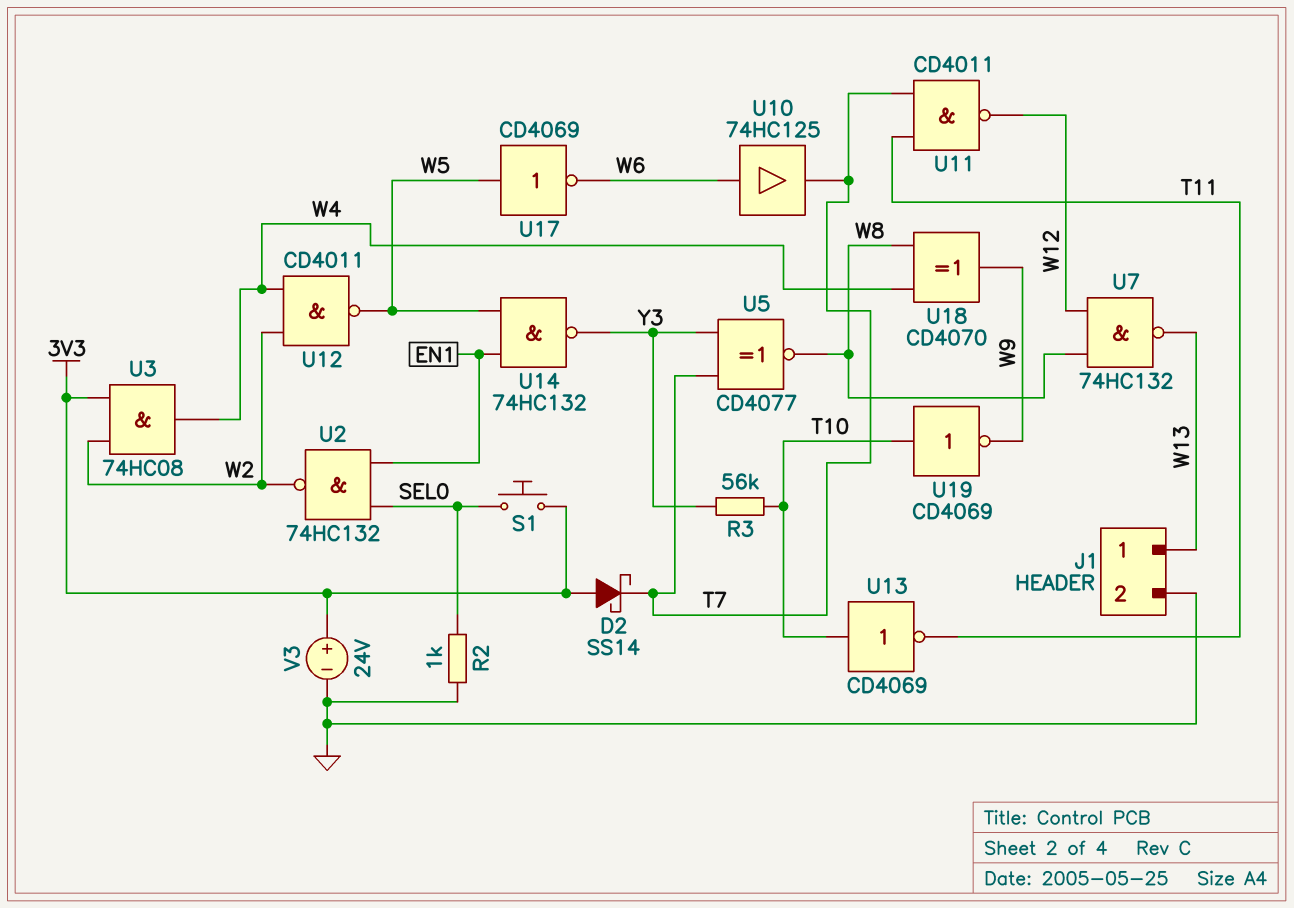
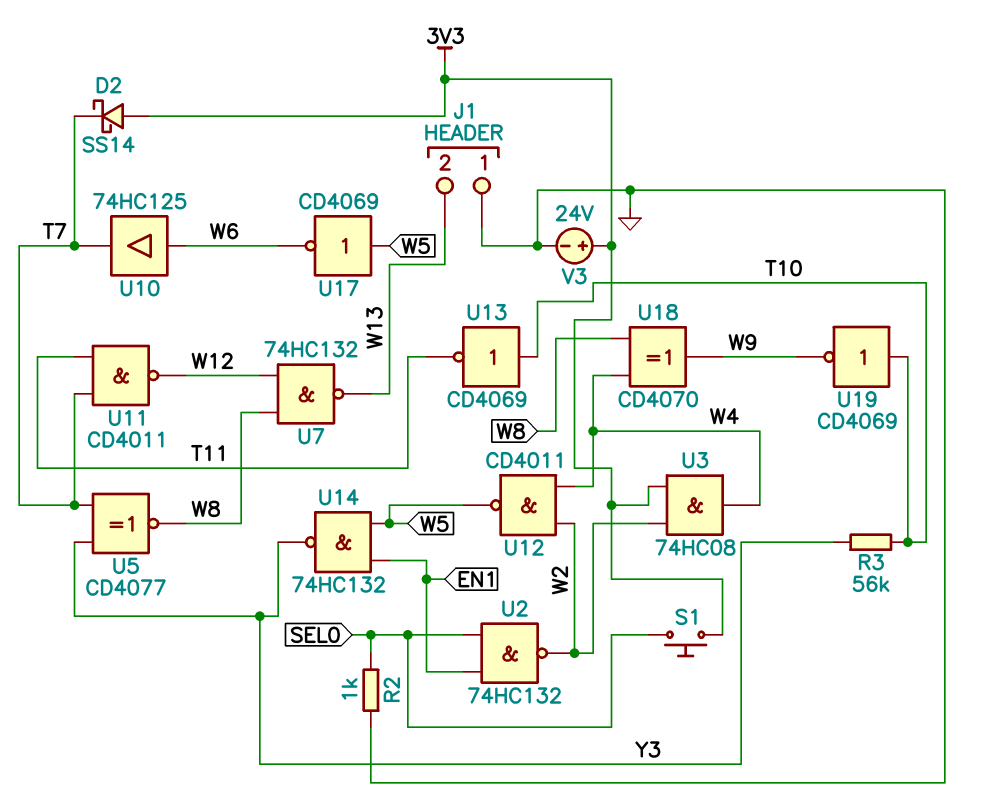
J1 pin 1: W13 -> GND
J1 pin 2: GND -> W13

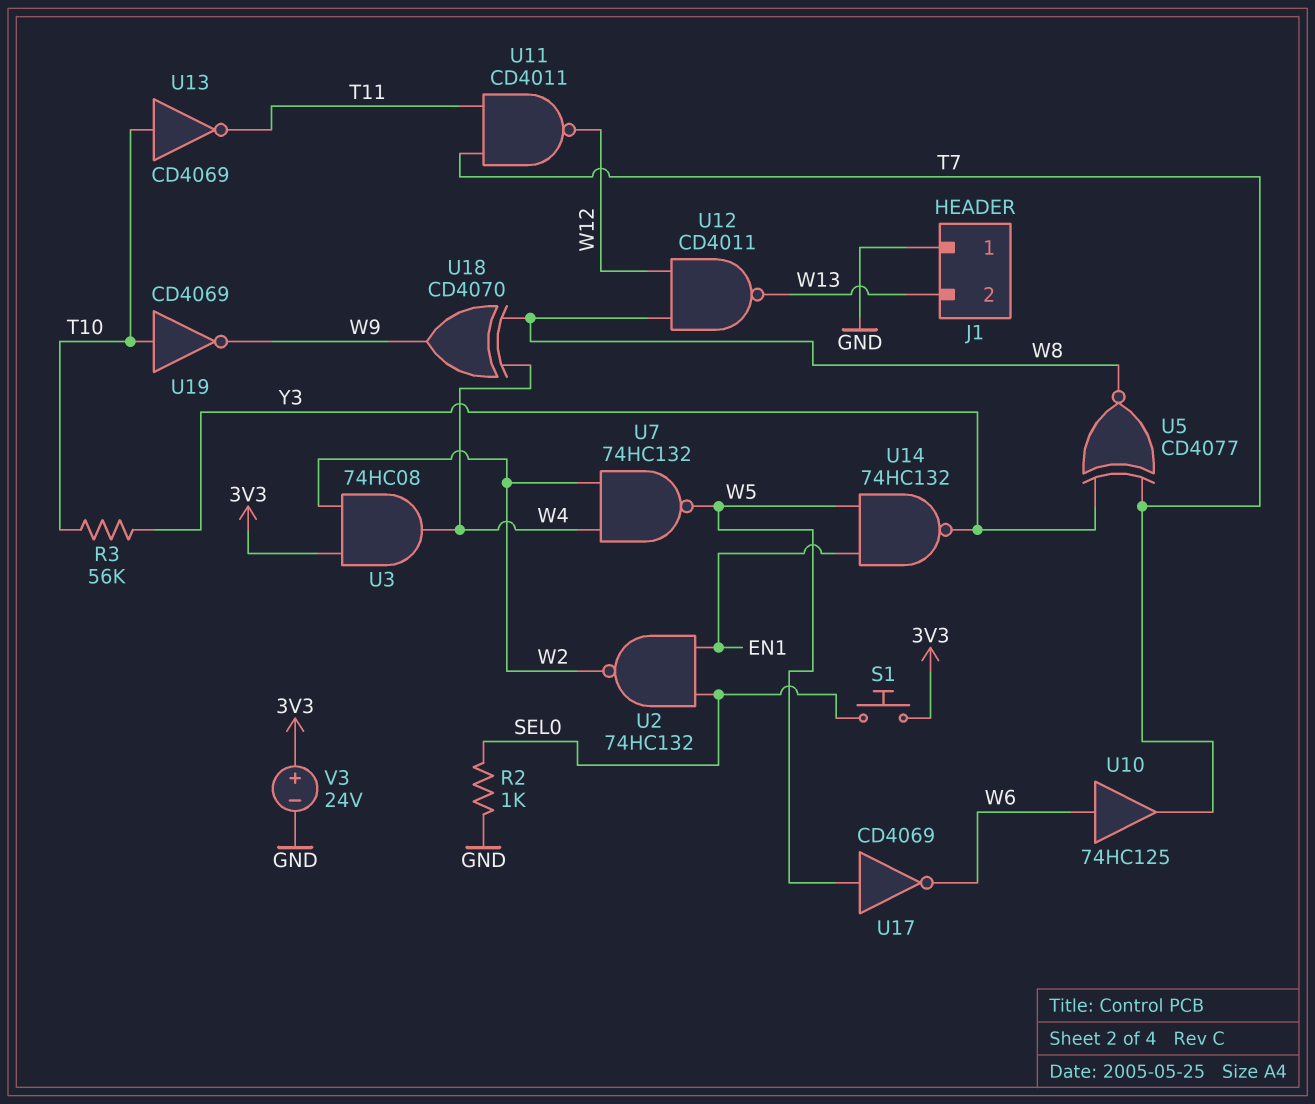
D2: schottky SS14 (A 3V3, K T7) -> none
U7: NAND 74HC132 (in W8, in W12, out W13) -> NAND 74HC132 (in W2, in W4, out W5)
U12: NAND CD4011 (in W2, in W4, out W5) -> NAND CD4011 (in W8, in W12, out W13)

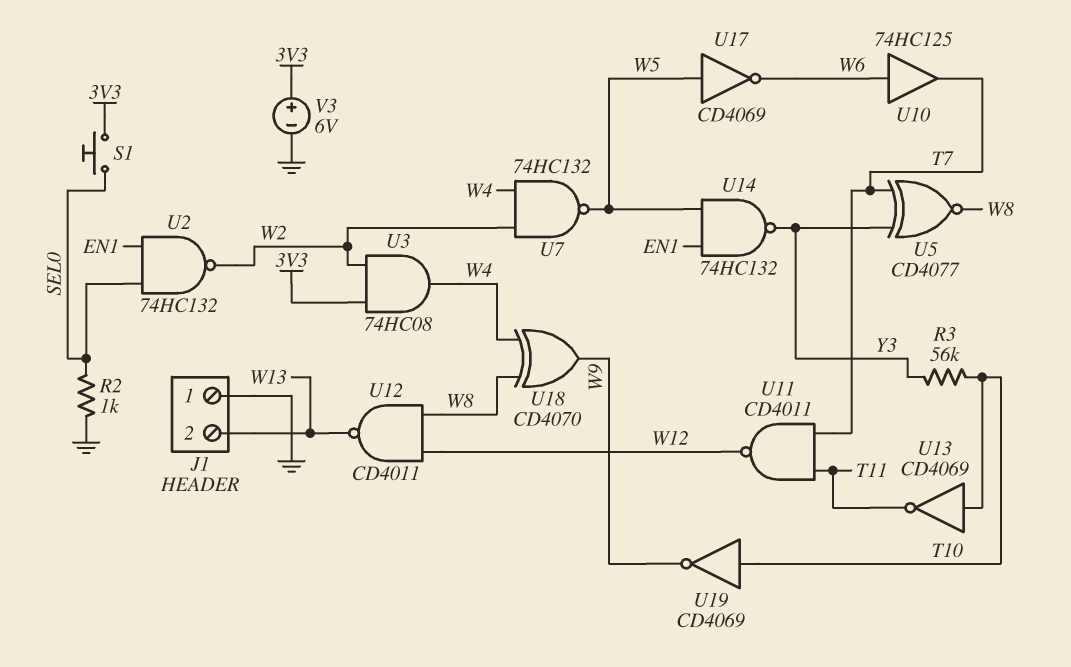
V3: 24V (plus 3V3, minus GND) -> 6V (plus 3V3, minus GND)

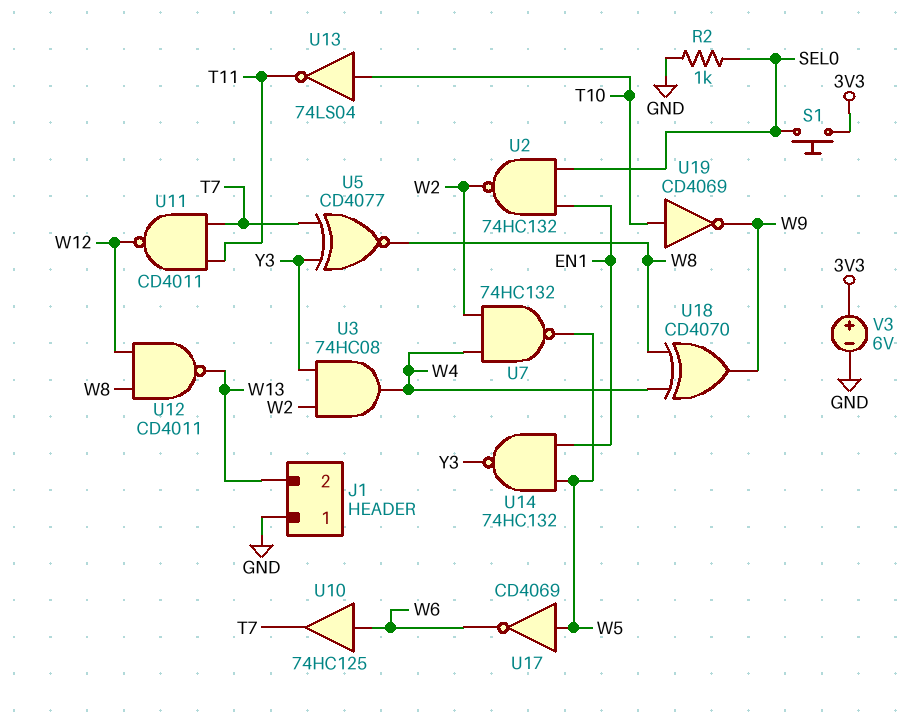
R3: 56k (T10, Y3) -> none
U3: AND 74HC08 (in 3V3, in W2, out W4) -> AND 74HC08 (in W2, in Y3, out W4)
U13: NOT CD4069 (in T10, out T11) -> NOT 74LS04 (in T10, out T11)

